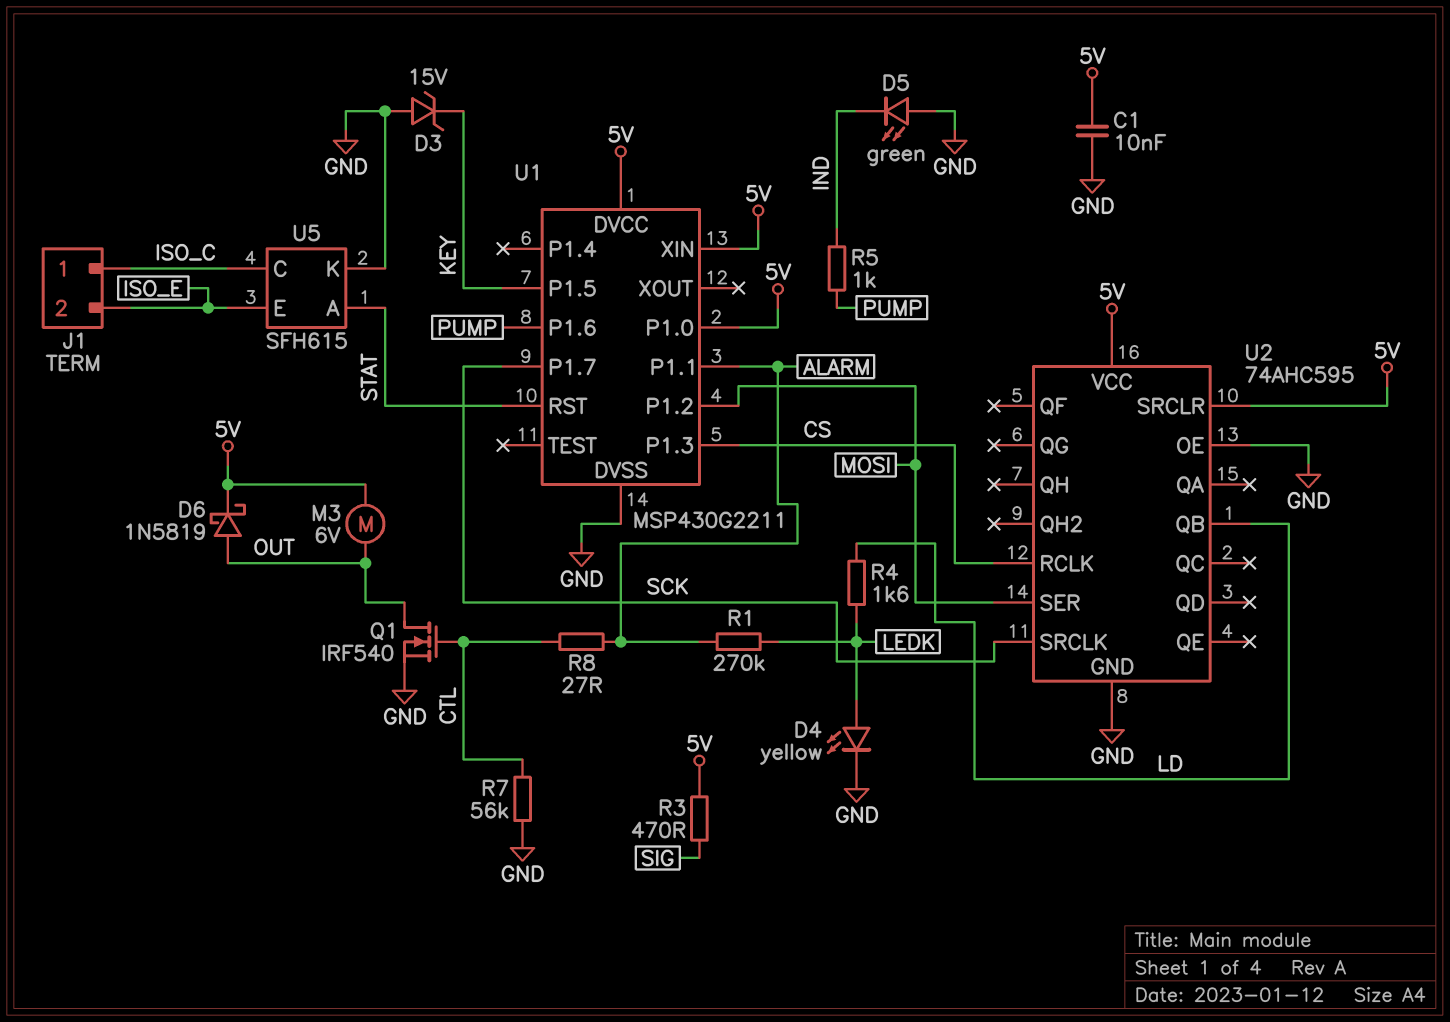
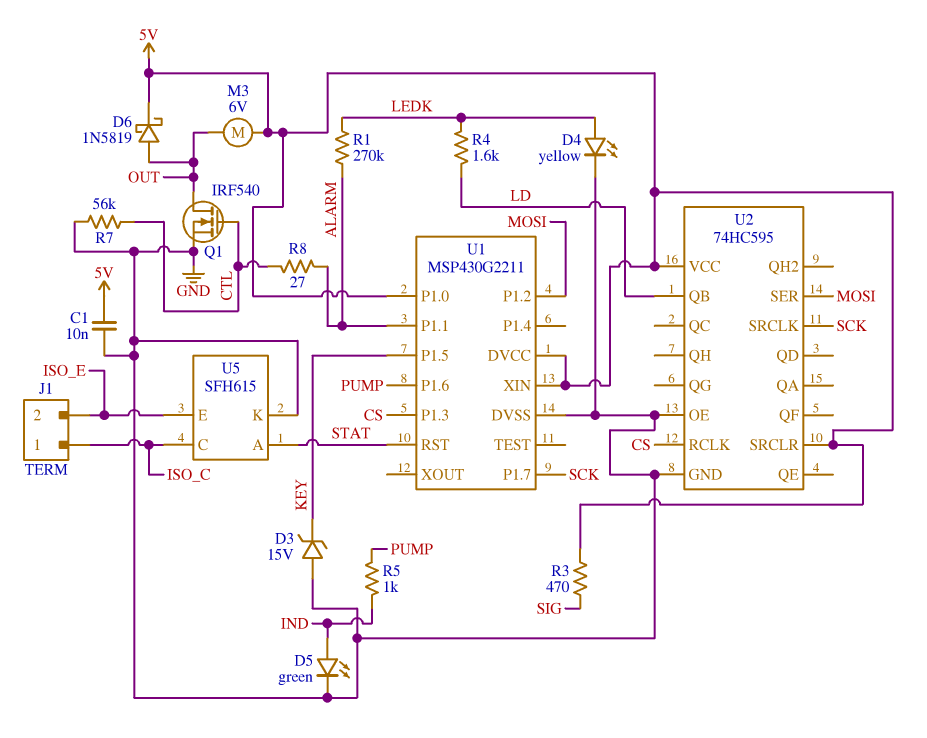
D5: LED green (A GND, K IND) -> LED green (A IND, K GND)
U2: 74AHC595 -> 74HC595

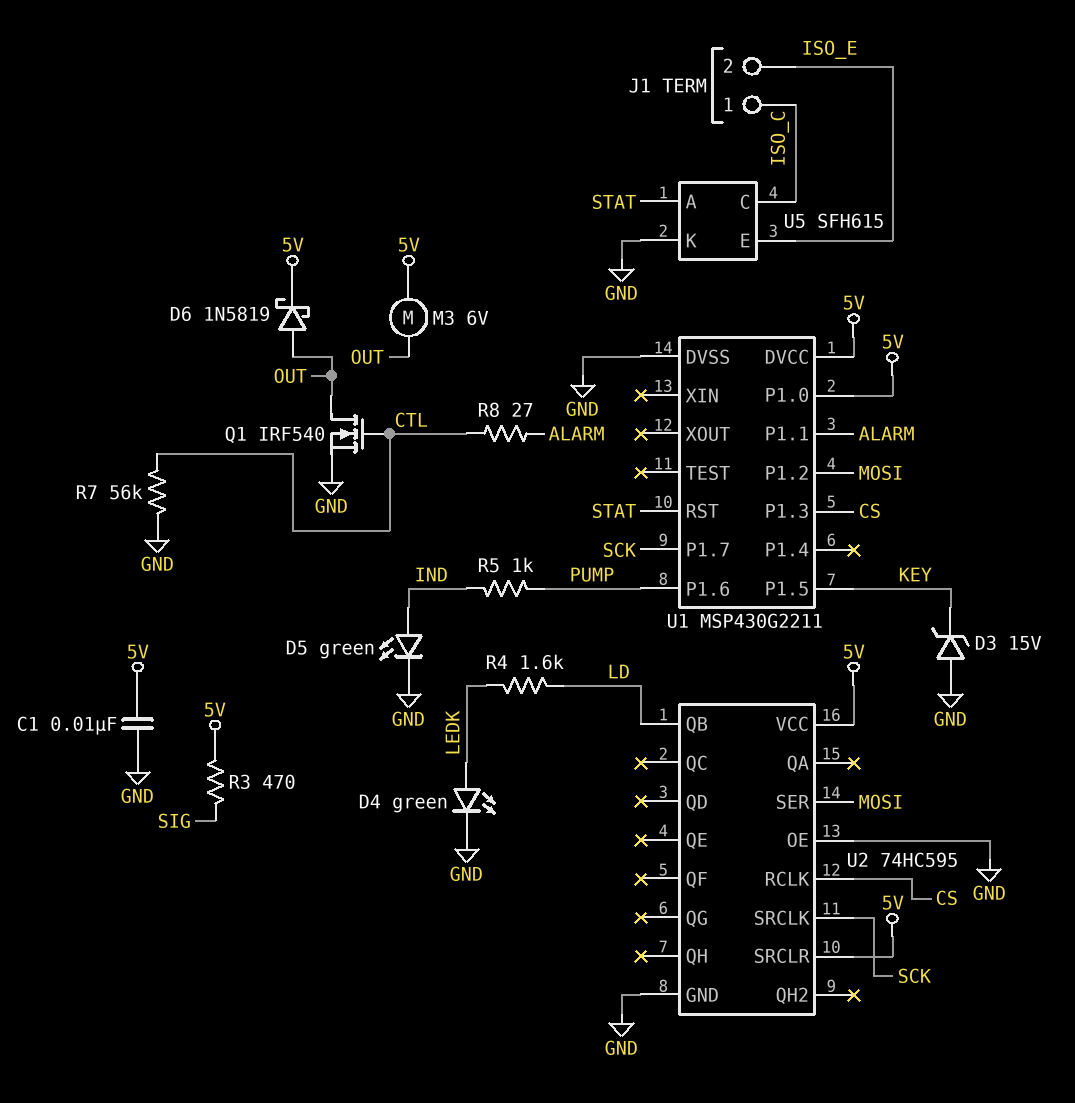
D4: LED yellow (A LEDK, K GND) -> LED green (A LEDK, K GND)
R1: 270k (ALARM, LEDK) -> none
U1 pin XIN: 5V -> none

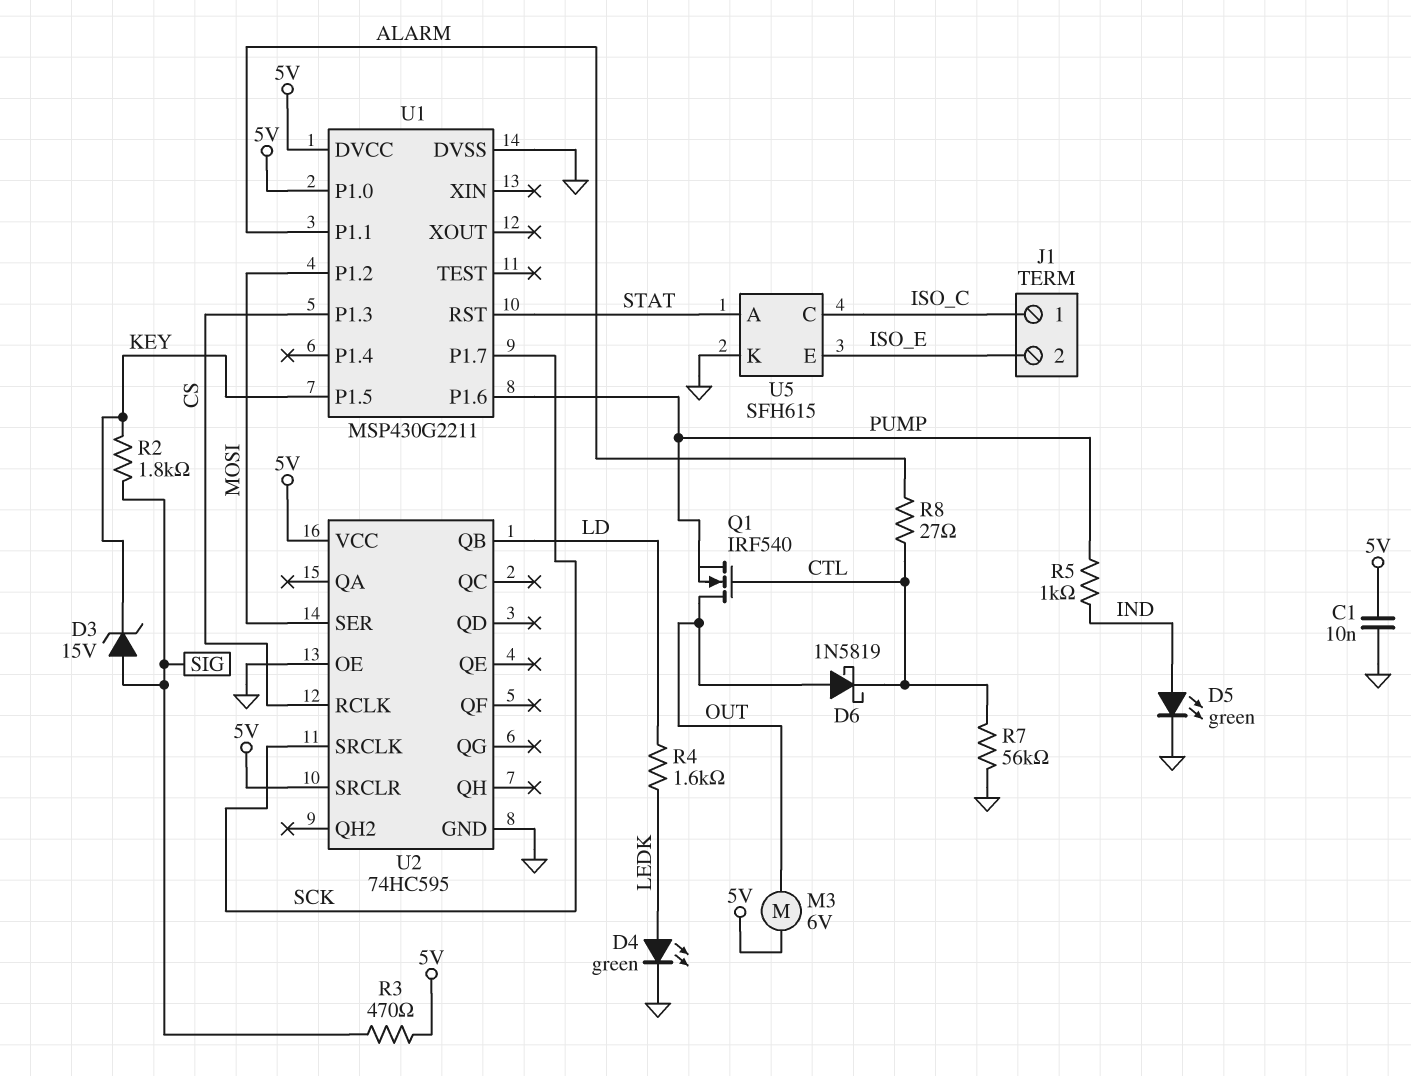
D3: zener 15V (A GND, K KEY) -> zener 15V (A SIG, K KEY)
D6: schottky 1N5819 (A OUT, K 5V) -> schottky 1N5819 (A OUT, K CTL)
Q1: NMOS IRF540 (G CTL, D OUT, S GND) -> NMOS IRF540 (G CTL, D OUT, S PUMP)
R2: none -> 1.8k (KEY, SIG)

